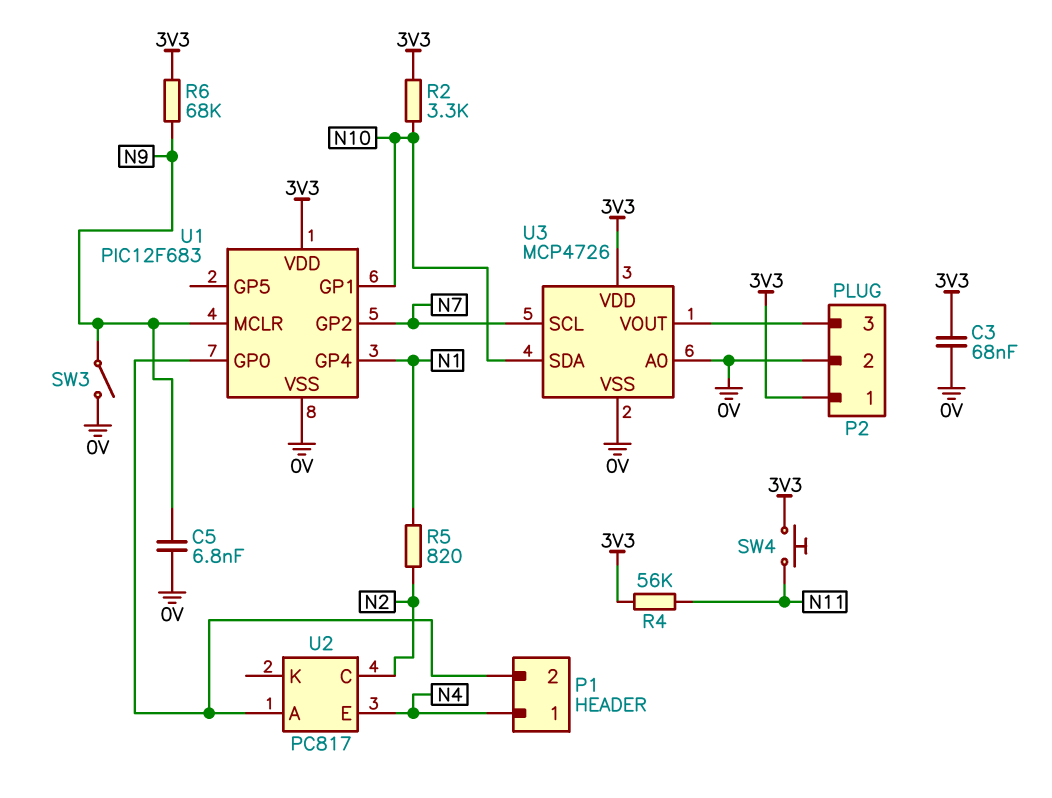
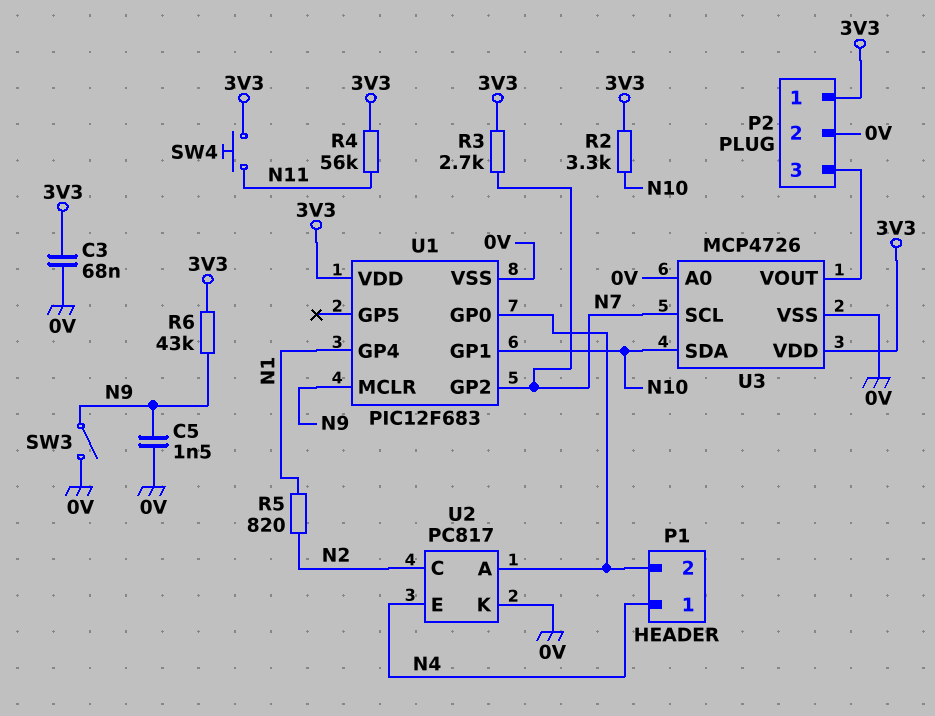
C5: 6.8nF (0V, N9) -> 1.5nF (0V, N9)
R3: none -> 2.7k (3V3, N7)
R6: 68k (3V3, N9) -> 43k (3V3, N9)
U2 pin K: none -> 0V

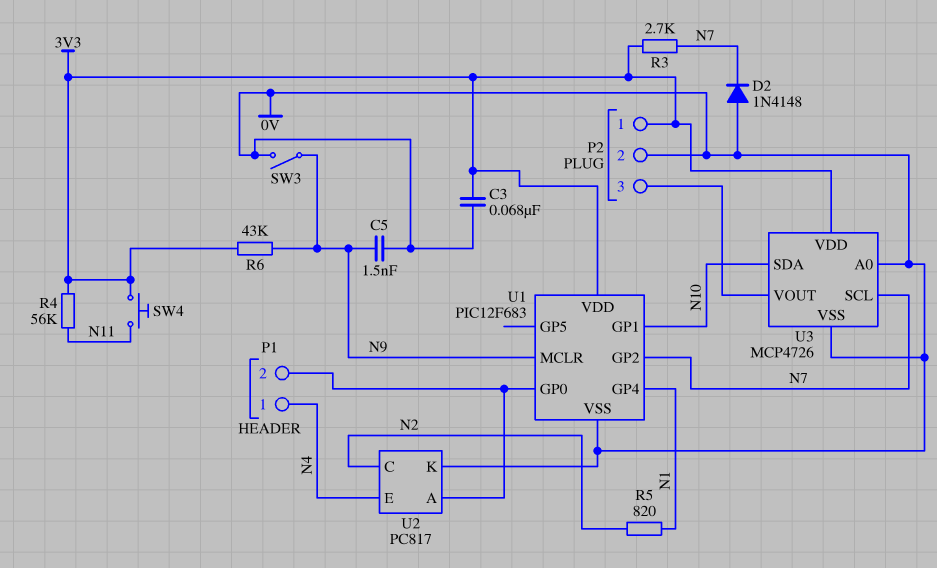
D2: none -> diode 1N4148 (A 0V, K N7)
R2: 3.3k (3V3, N10) -> none

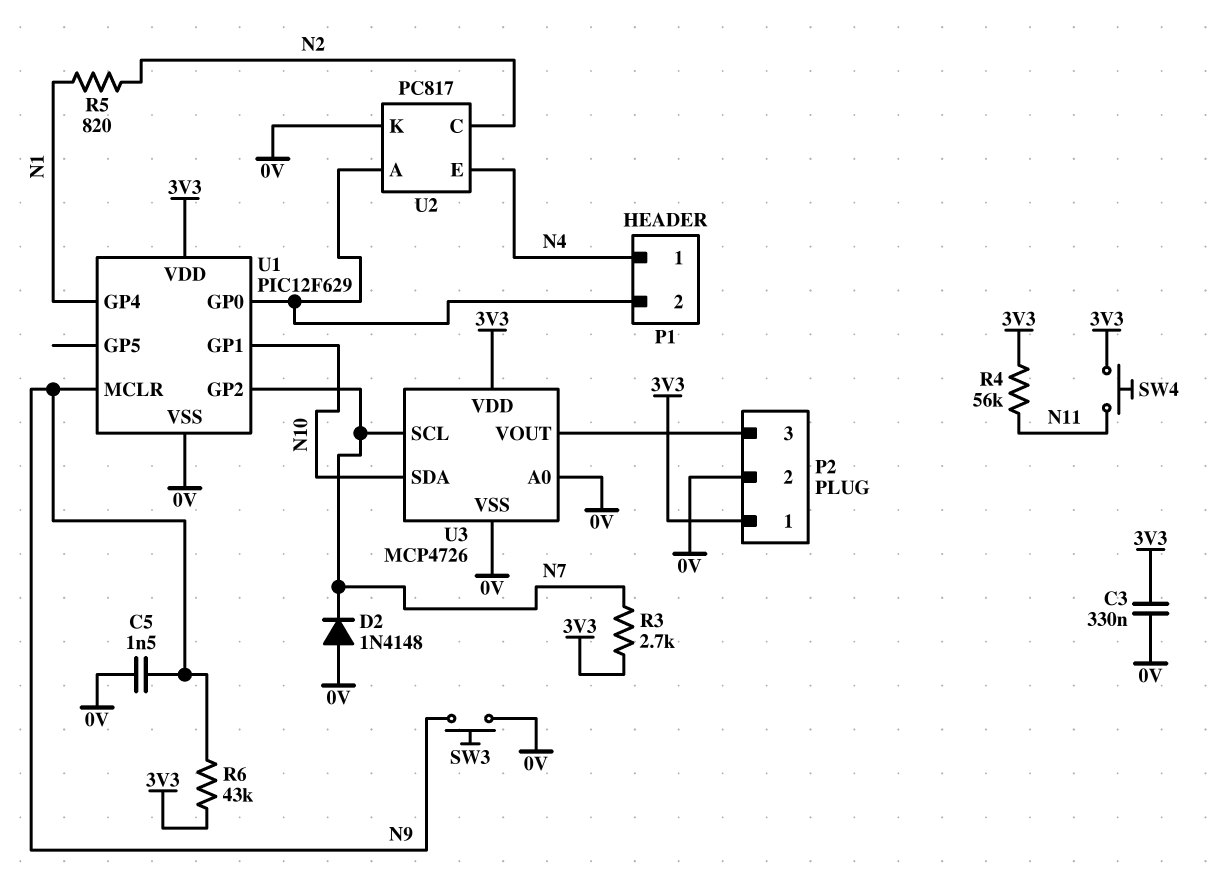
C3: 68nF (0V, 3V3) -> 330nF (0V, 3V3)
SW3: switch (0V, N9) -> button (0V, N9)
U1: PIC12F683 -> PIC12F629

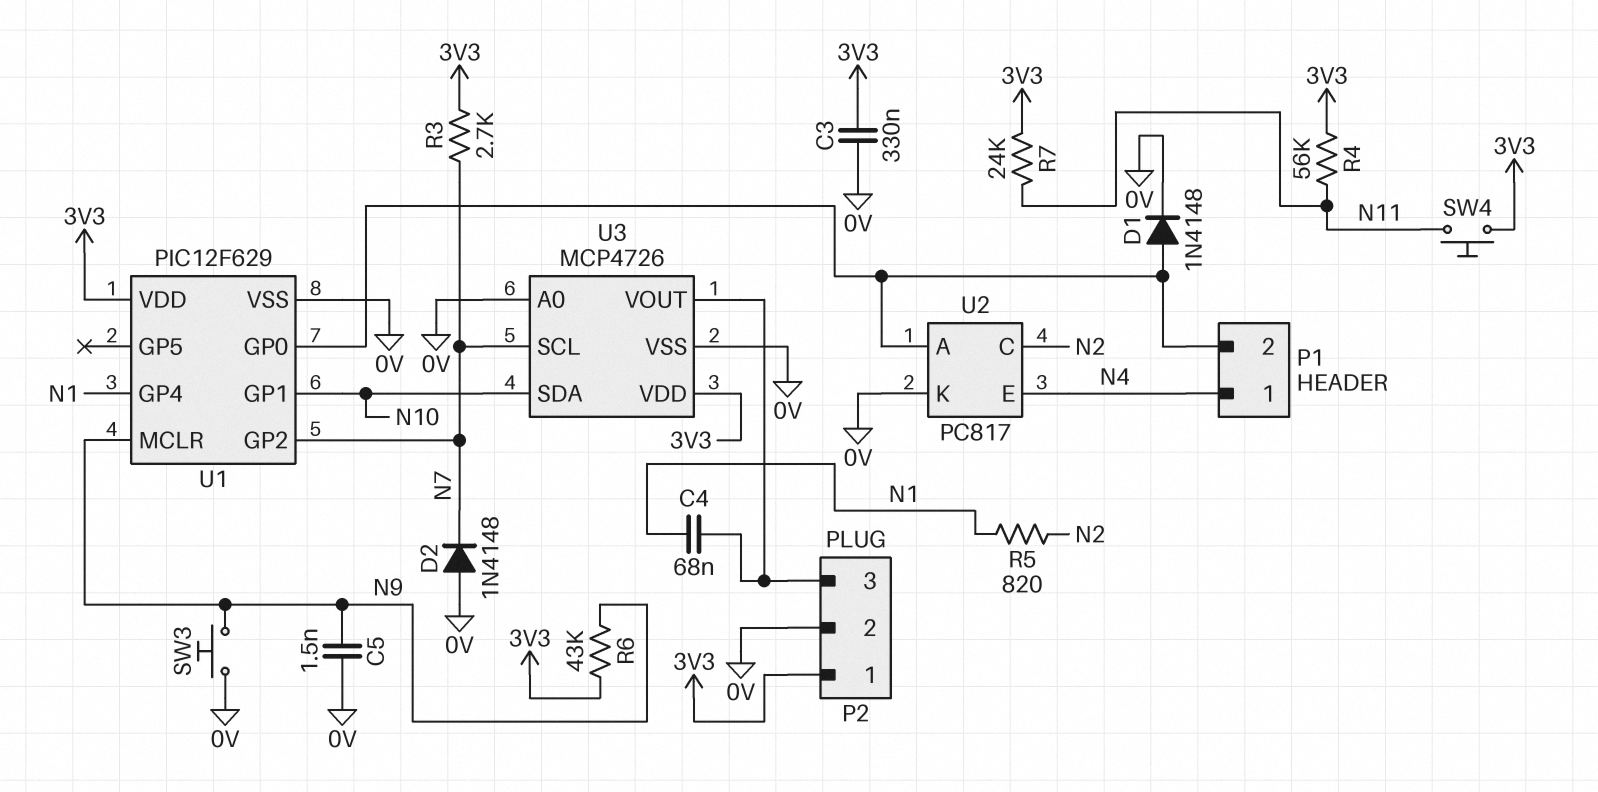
C4: none -> 68nF (N1, P2/3)
D1: none -> diode 1N4148 (A P1/2, K 0V)
R7: none -> 24k (3V3, N11)

